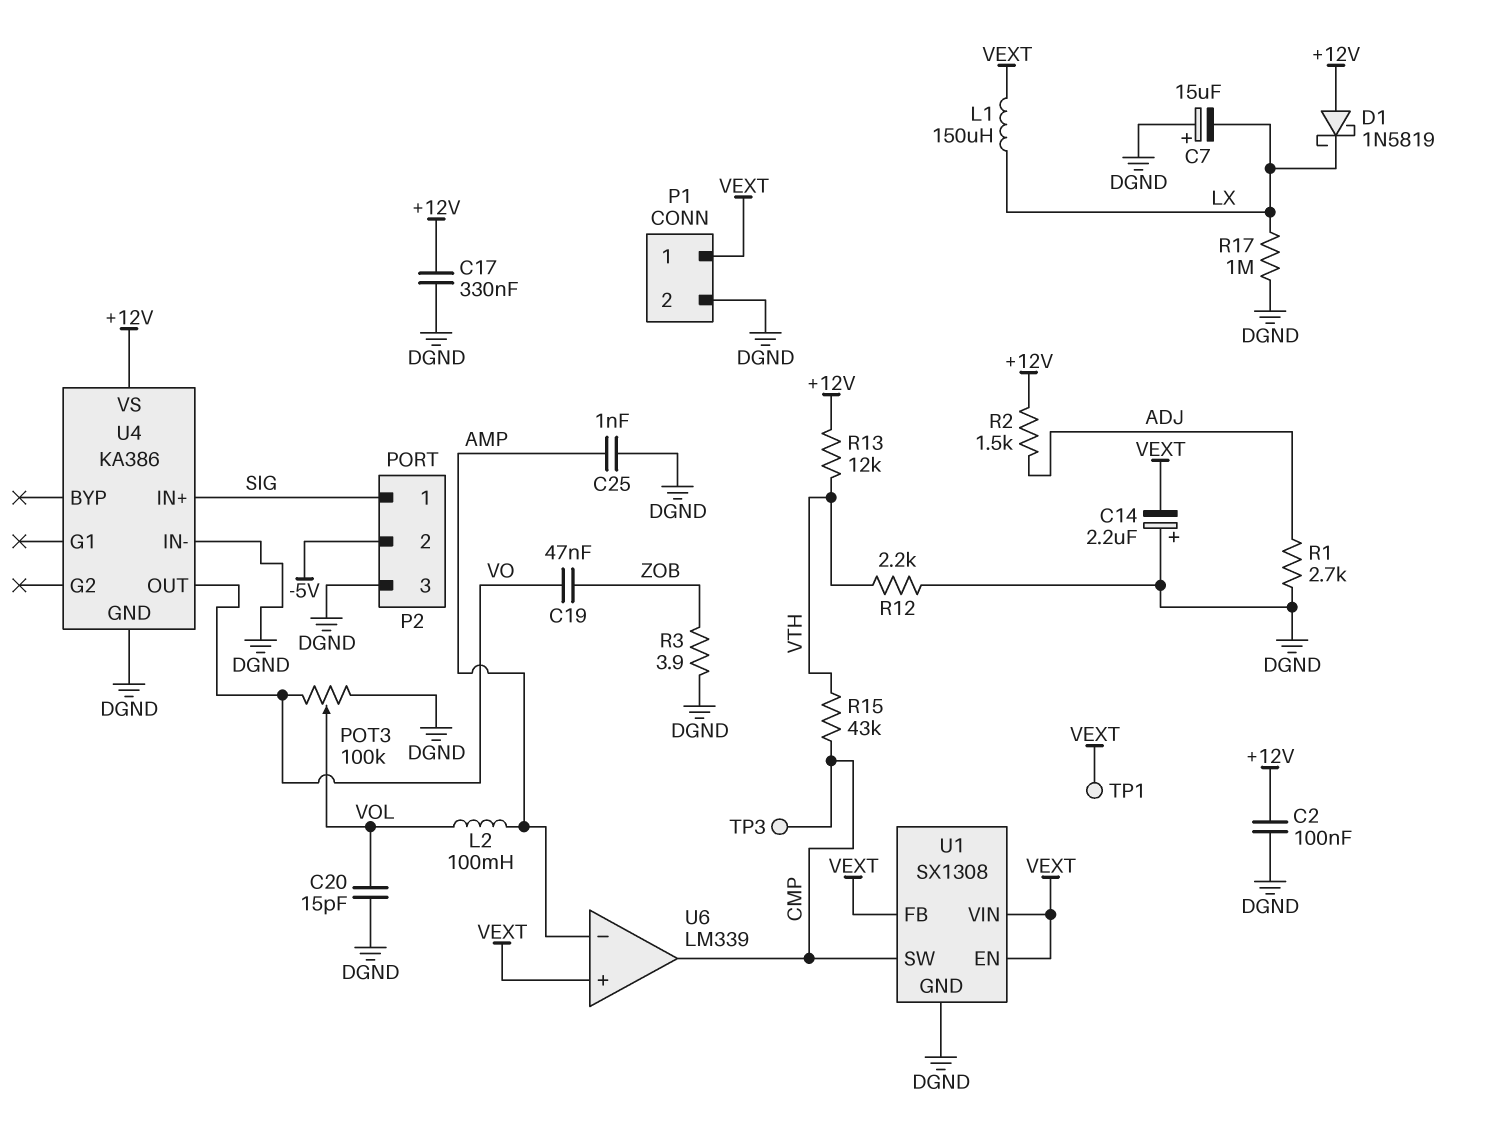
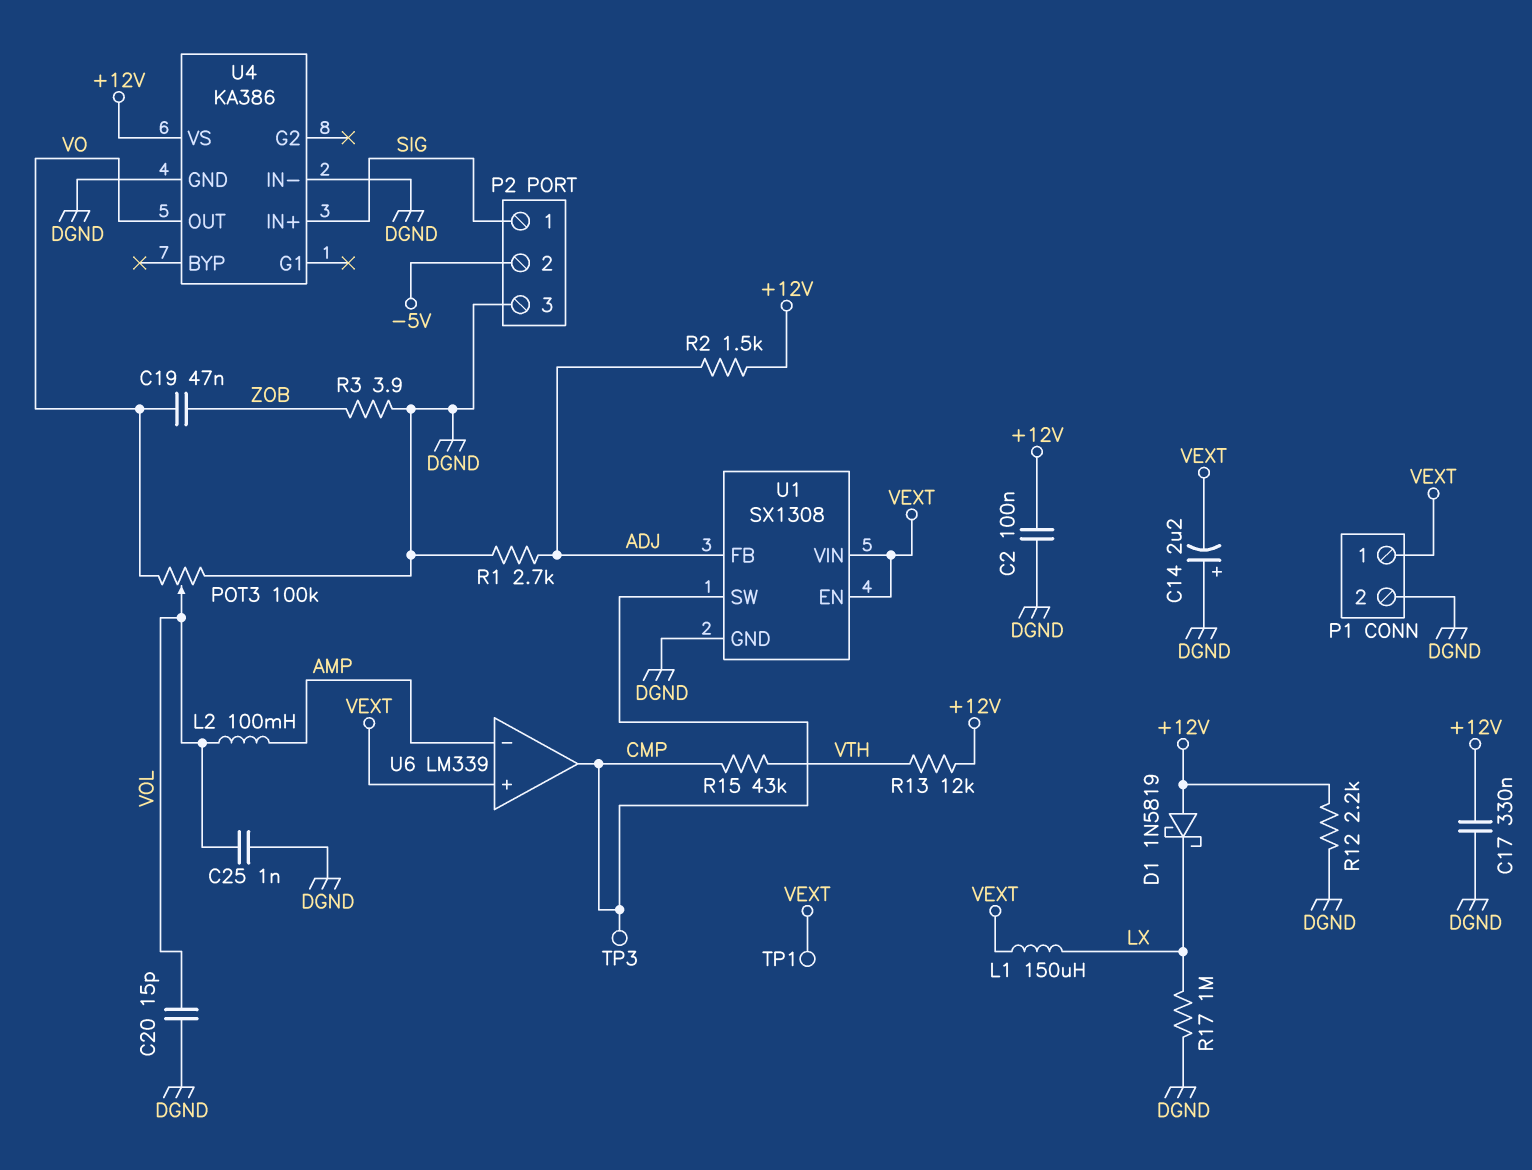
C7: 15uF (plus DGND, minus LX) -> none
C25: 1nF (AMP, DGND) -> 1nF (DGND, VOL)
R12: 2.2k (DGND, VTH) -> 2.2k (+12V, DGND)
U1 pin FB: VEXT -> ADJ

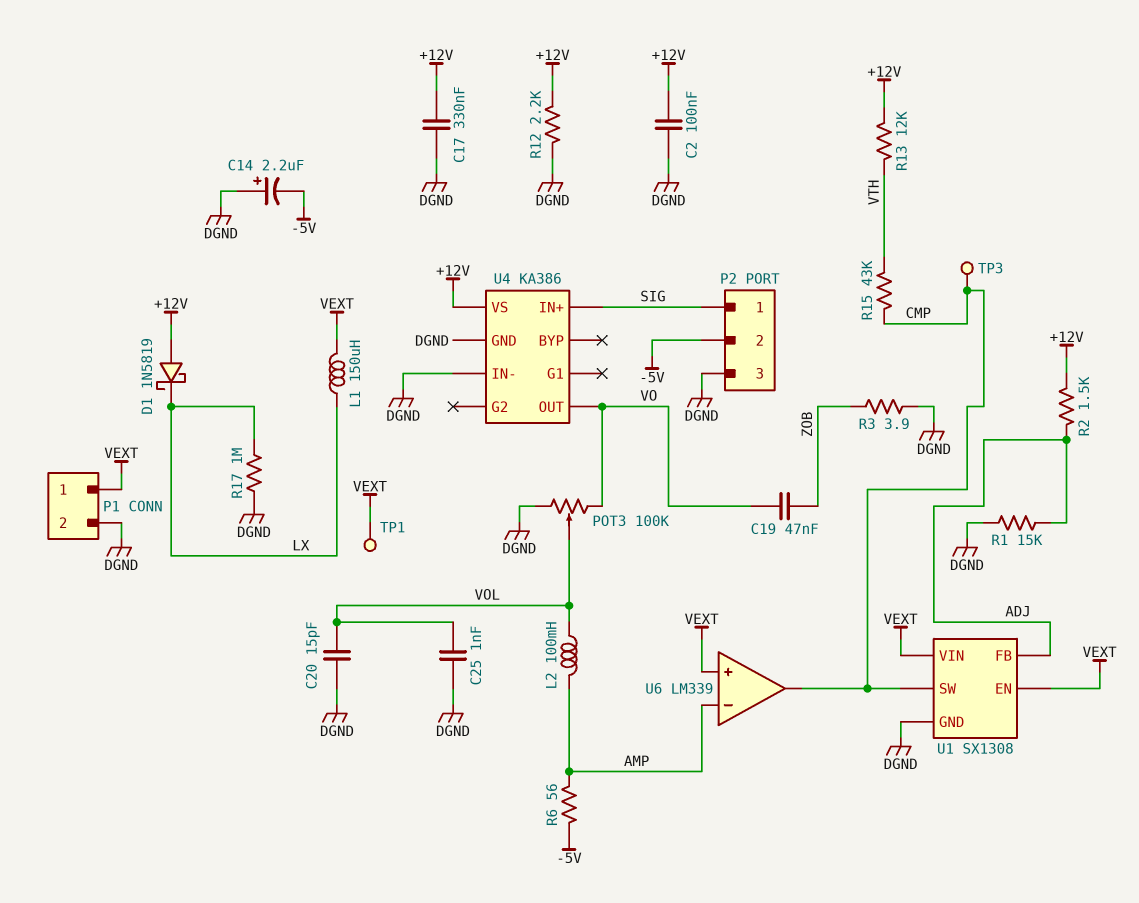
C14: 2.2uF (plus DGND, minus VEXT) -> 2.2uF (plus DGND, minus -5V)
R1: 2.7k (ADJ, DGND) -> 15k (ADJ, DGND)
R6: none -> 56 (-5V, AMP)

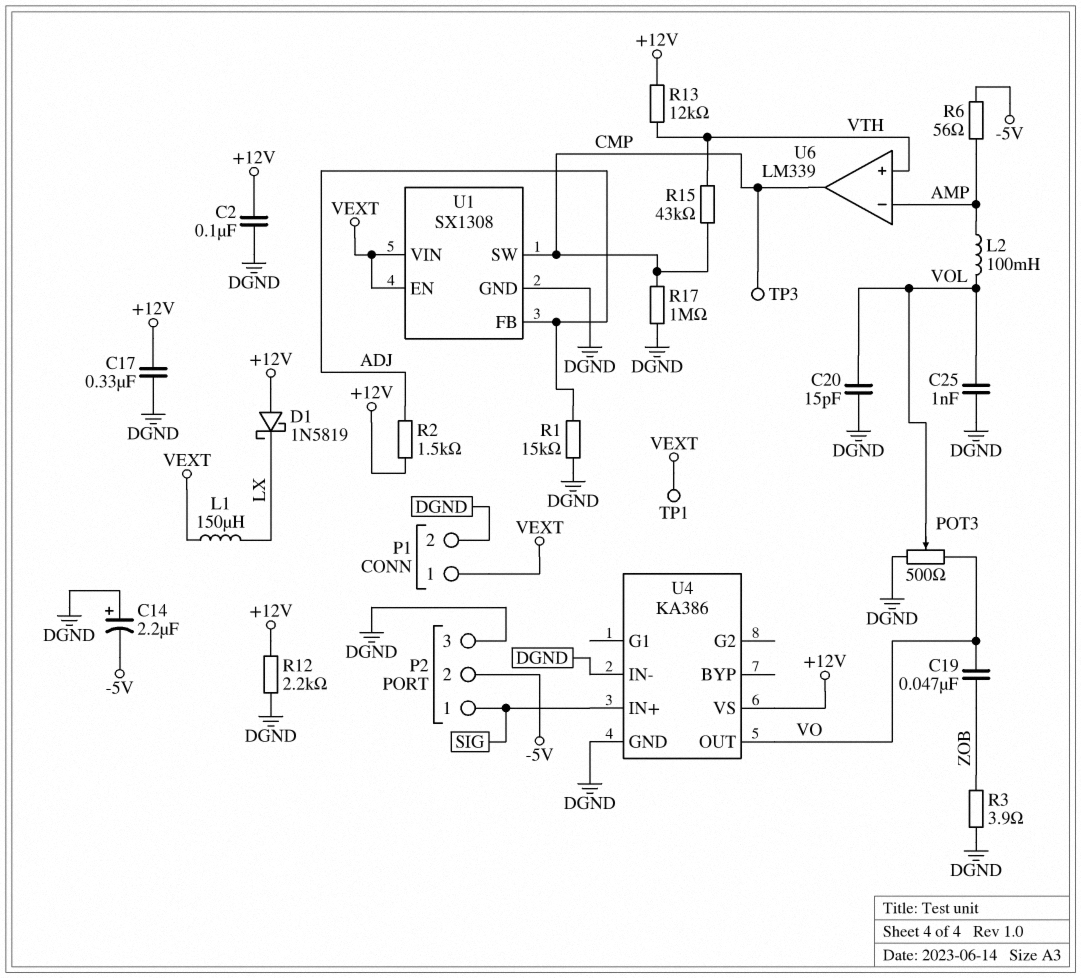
POT3: 100k (DGND, VO, wiper VOL) -> 500 (DGND, VO, wiper VOL)
R17: 1M (DGND, LX) -> 1M (CMP, DGND)
U6 pin in+: VEXT -> VTH

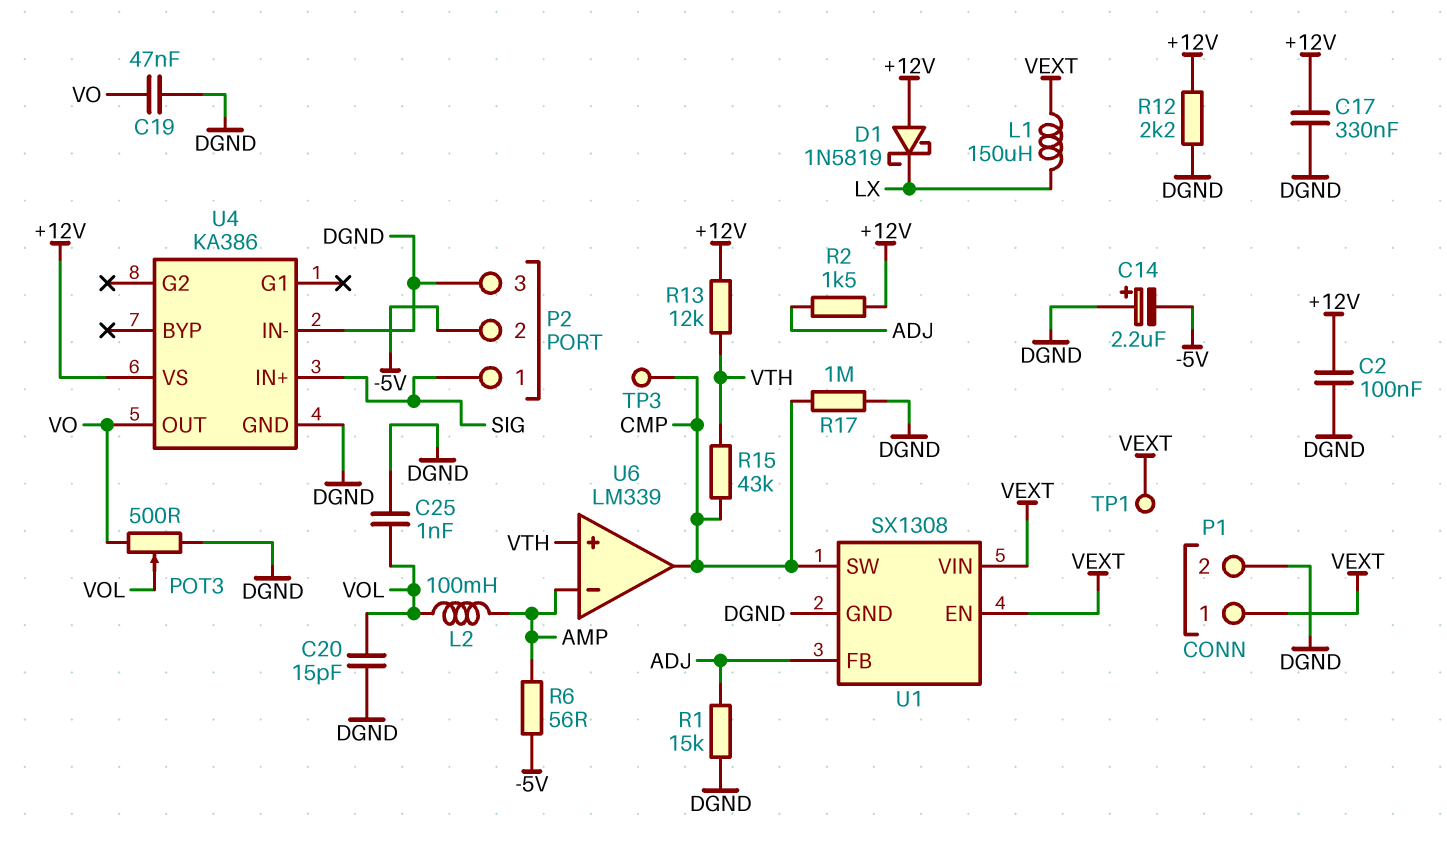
C19: 47nF (VO, ZOB) -> 47nF (DGND, VO)
R3: 3.9 (DGND, ZOB) -> none

